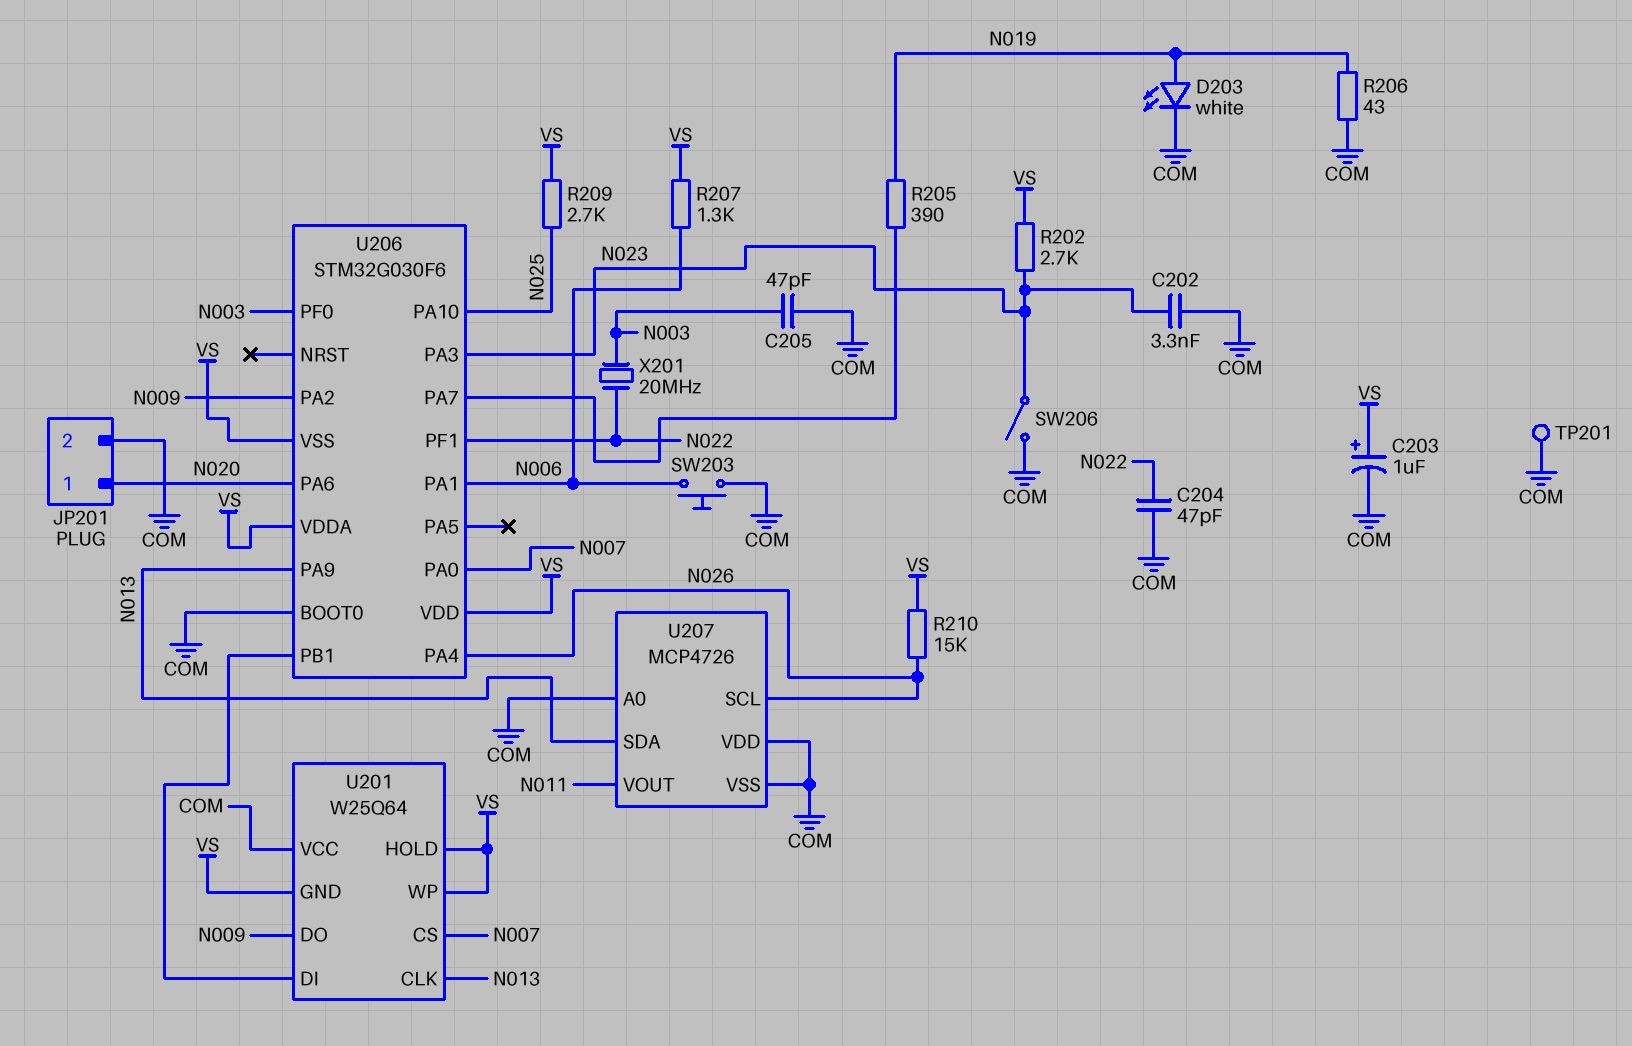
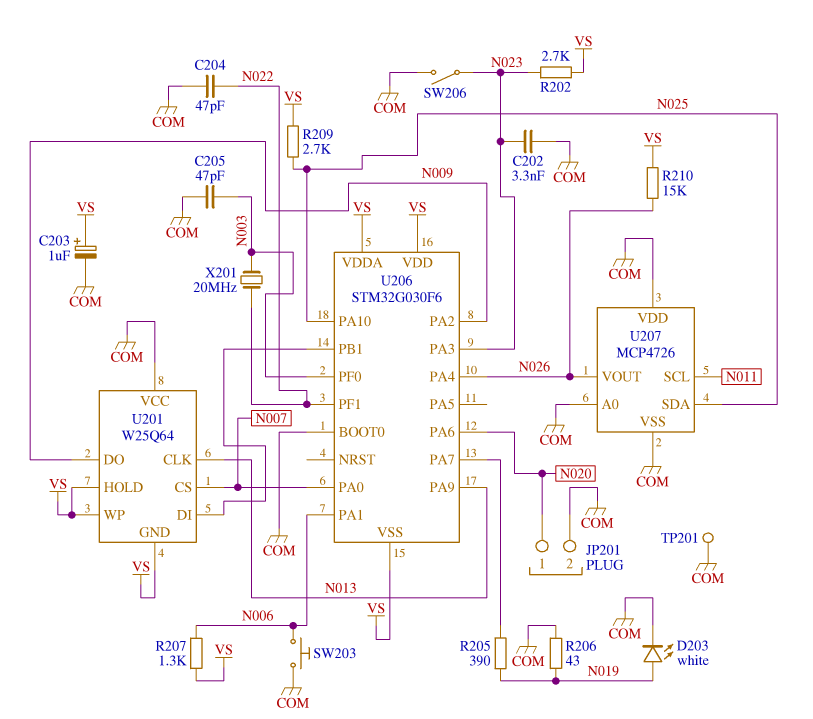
U207 pin SCL: N026 -> N011
U207 pin SDA: N013 -> N025
U207 pin VOUT: N011 -> N026

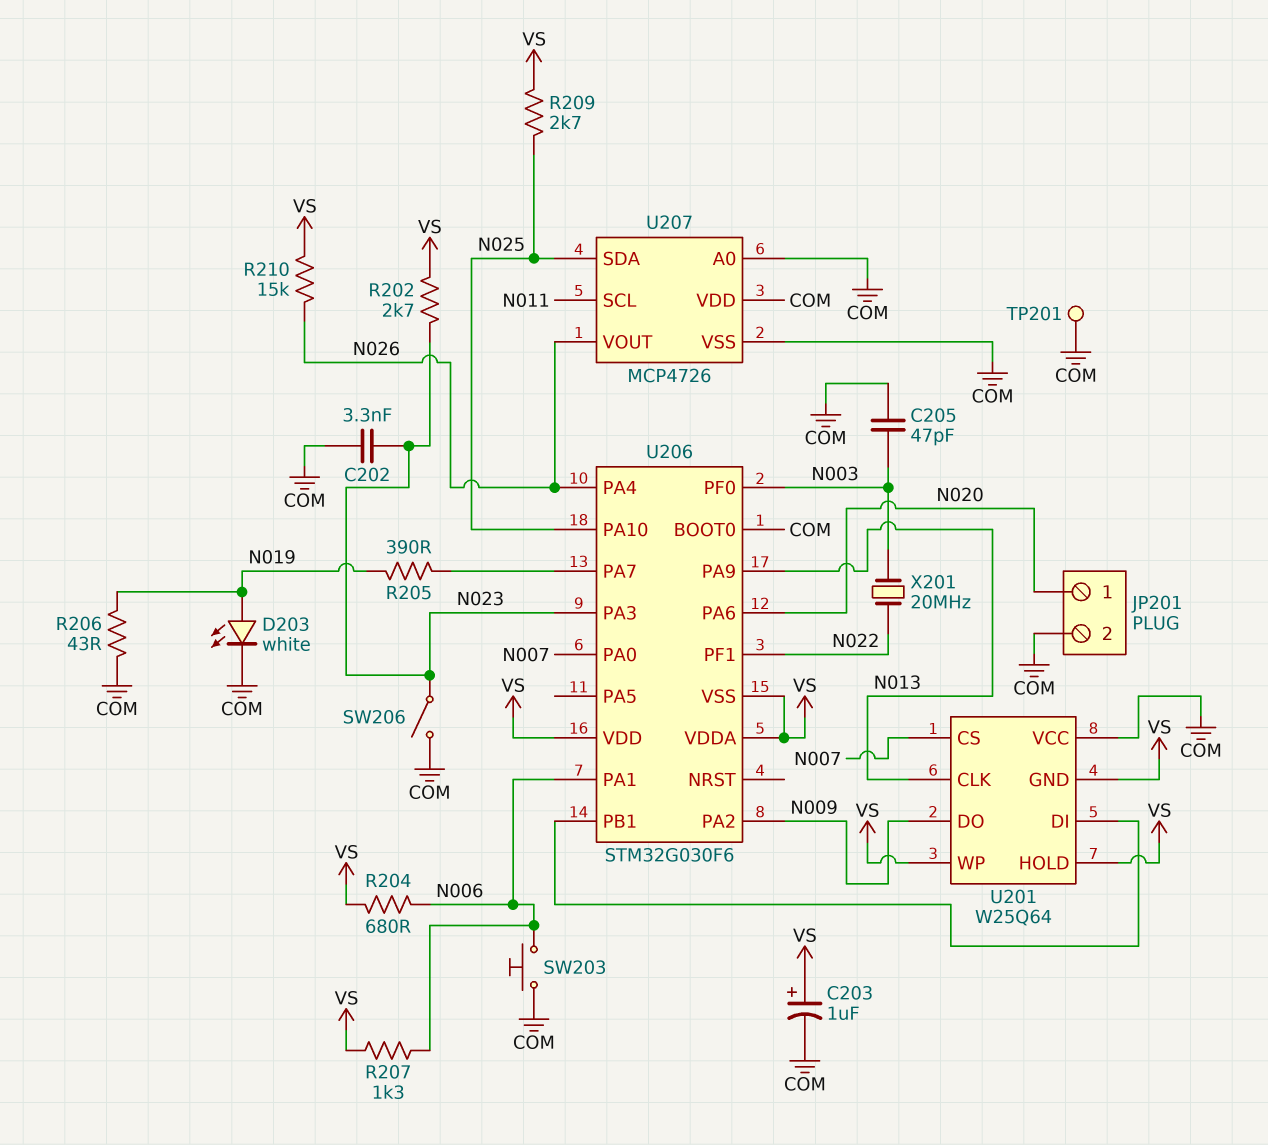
C204: 47pF (COM, N022) -> none
R204: none -> 680 (N006, VS)

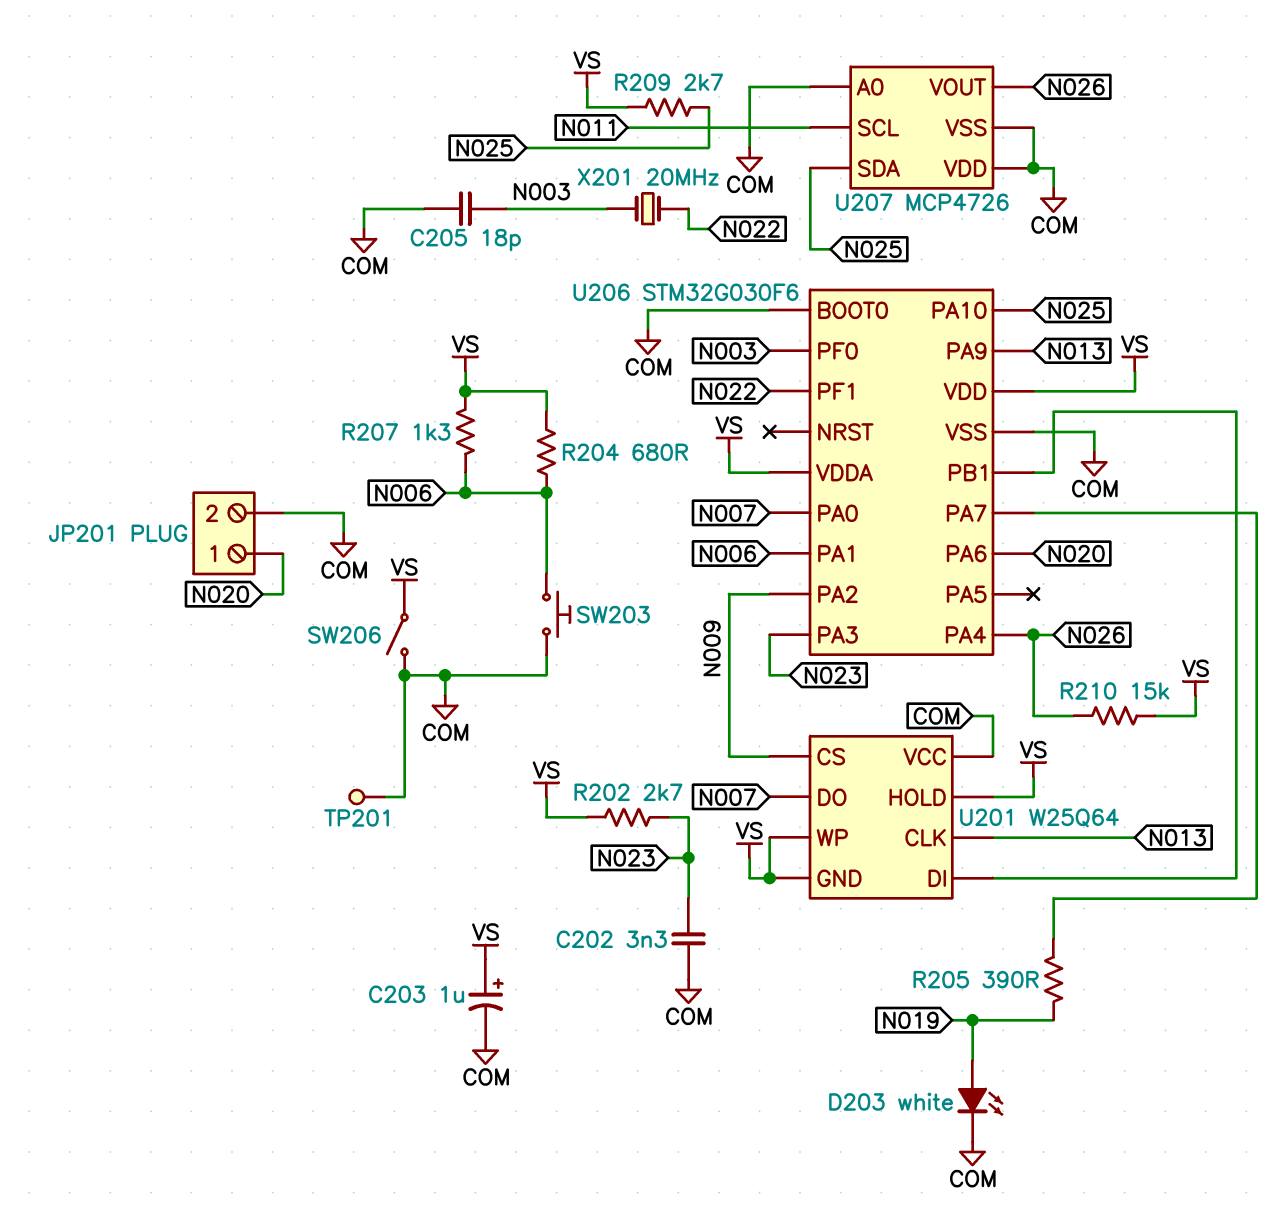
C205: 47pF (COM, N003) -> 18pF (COM, N003)
R206: 43 (COM, N019) -> none
SW206: switch (COM, N023) -> switch (COM, VS)
U201 pin CS: N007 -> N009
U201 pin DO: N009 -> N007
U206 pin VSS: VS -> COM

